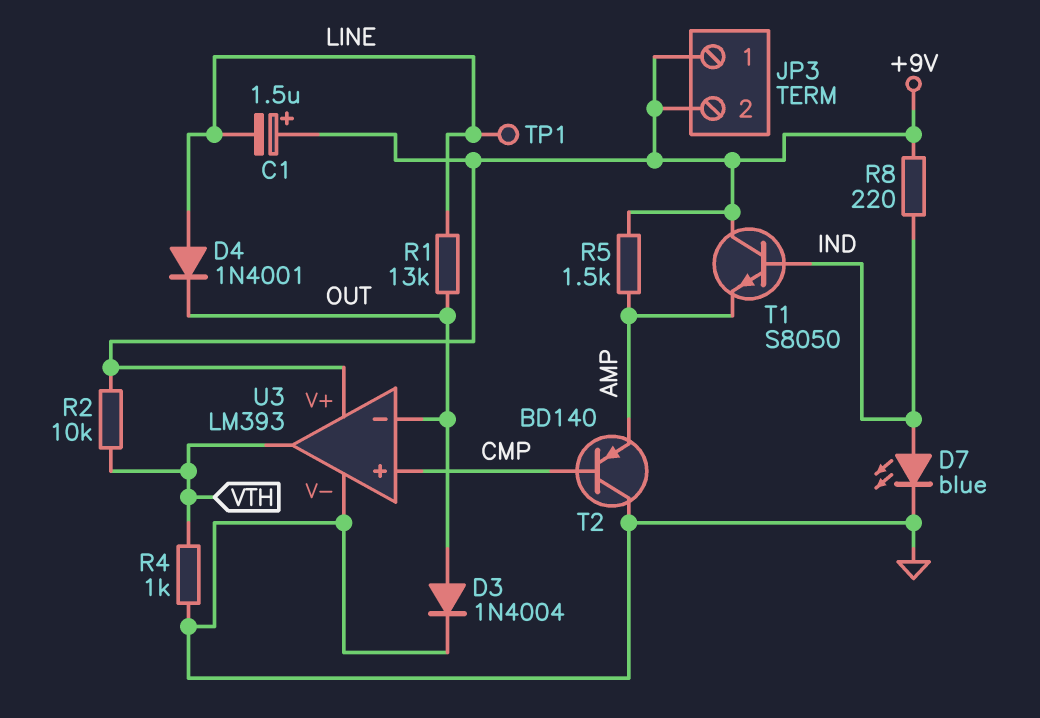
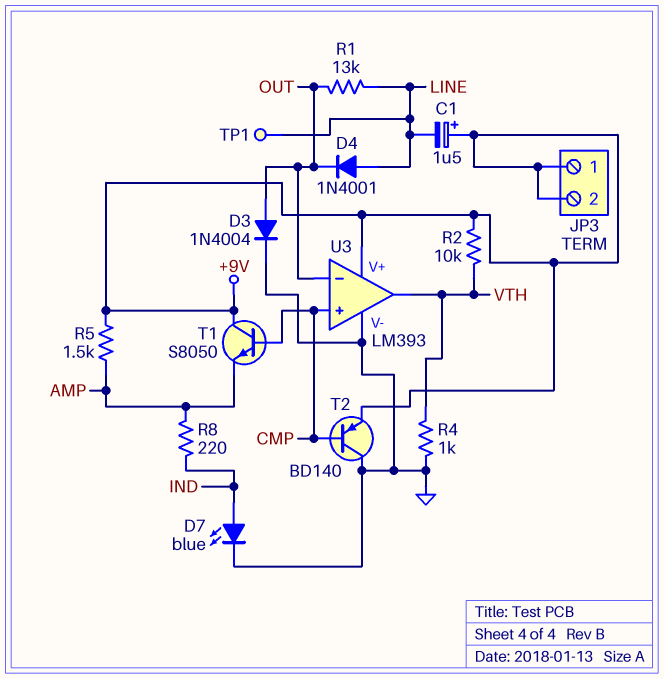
R8: 220 (+9V, IND) -> 220 (AMP, IND)
T1: NPN S8050 (B IND, C +9V, E AMP) -> NPN S8050 (B CMP, C +9V, E AMP)
T2: PNP BD140 (B CMP, C GND, E AMP) -> PNP BD140 (B CMP, C GND, E +9V)

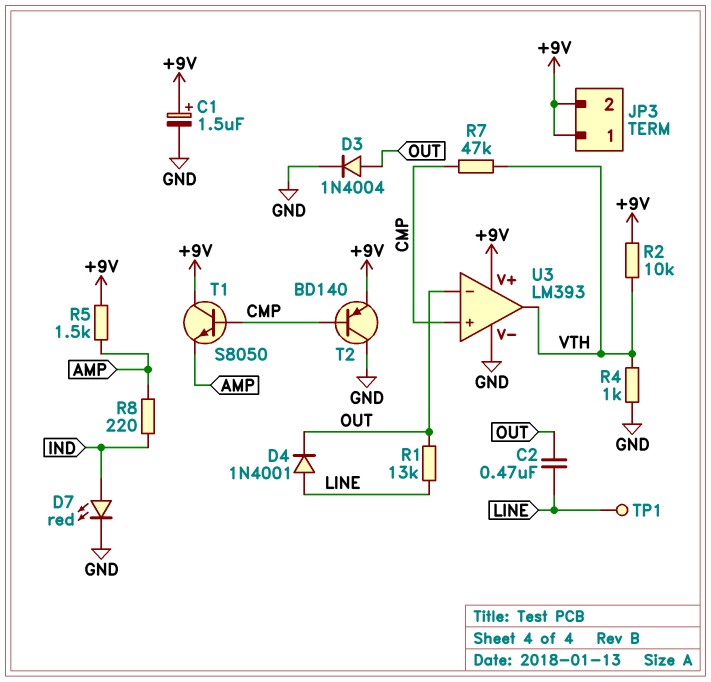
C1: 1.5uF (plus +9V, minus LINE) -> 1.5uF (plus +9V, minus GND)
C2: none -> 470nF (LINE, OUT)
D7: LED blue (A IND, K GND) -> LED red (A IND, K GND)
R7: none -> 47k (CMP, VTH)

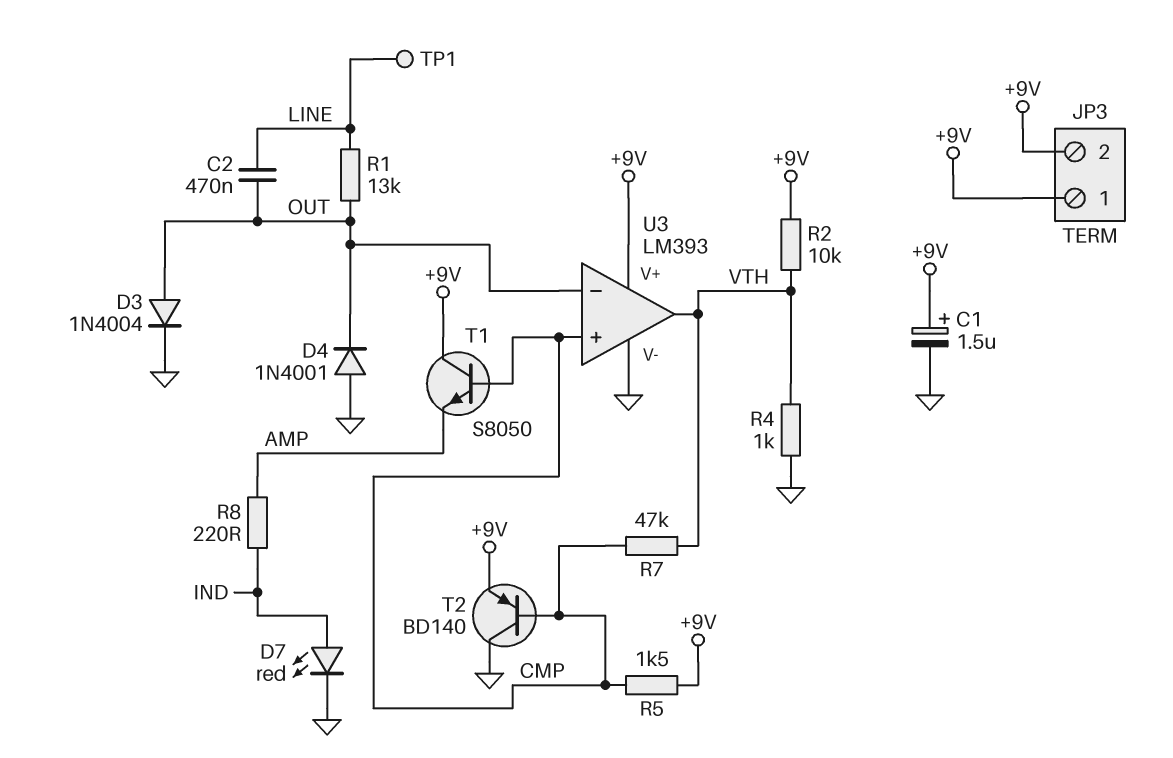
D4: diode 1N4001 (A LINE, K OUT) -> diode 1N4001 (A GND, K OUT)
R5: 1.5k (+9V, AMP) -> 1.5k (+9V, CMP)

